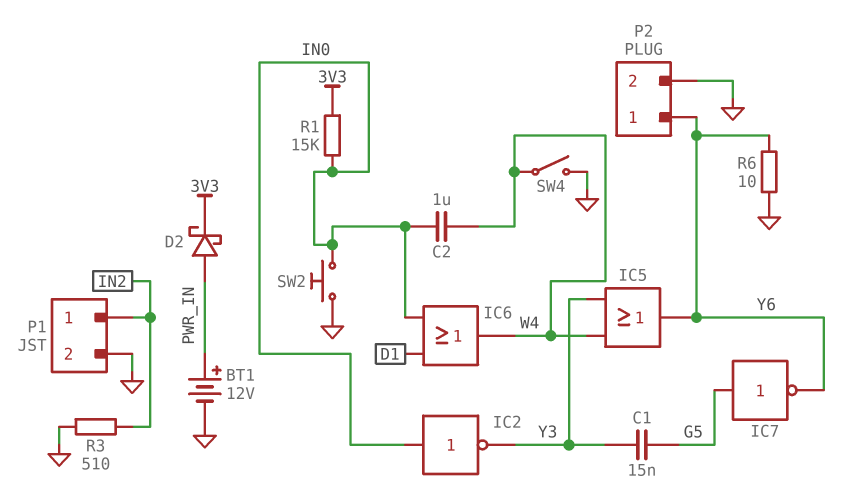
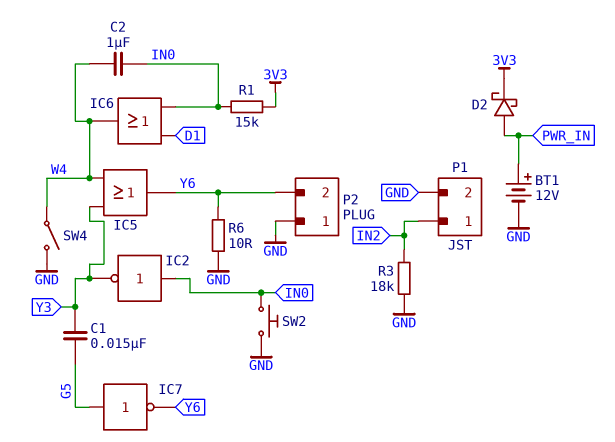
P2 pin 1: Y6 -> GND
P2 pin 2: GND -> Y6
R3: 510 (GND, IN2) -> 18k (GND, IN2)

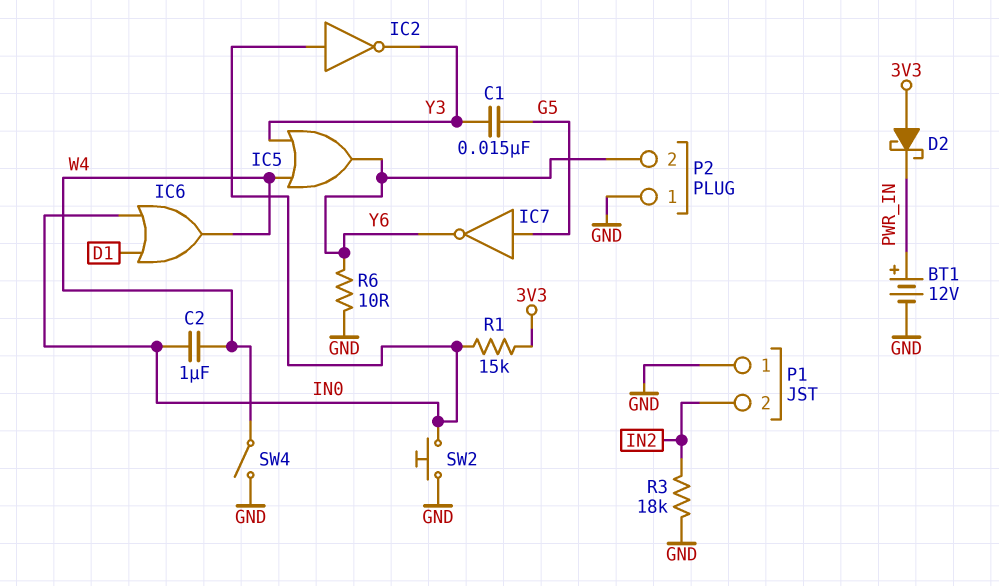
D2: schottky (A PWR_IN, K 3V3) -> schottky (A 3V3, K PWR_IN)
P1 pin 1: IN2 -> GND
P1 pin 2: GND -> IN2

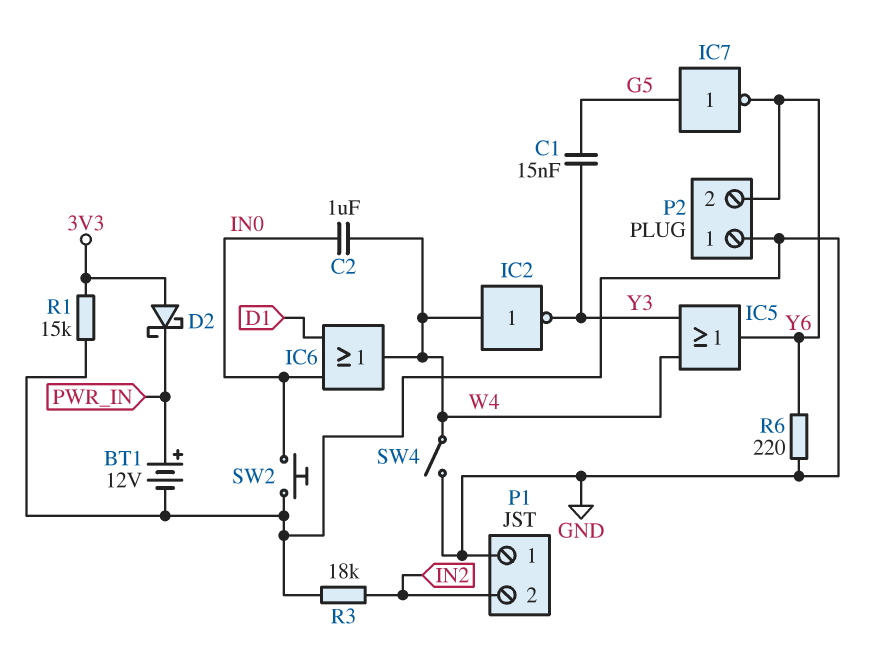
IC2: NOT (in IN0, out Y3) -> NOT (in W4, out Y3)
R1: 15k (3V3, IN0) -> 15k (3V3, GND)
R6: 10 (GND, Y6) -> 220 (GND, Y6)

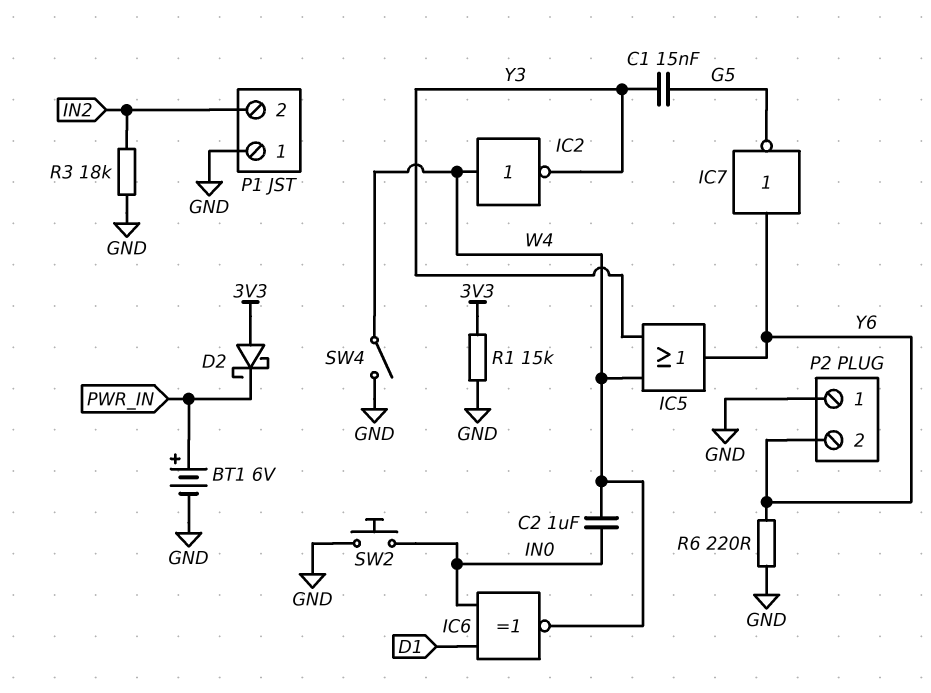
BT1: 12V (plus PWR_IN, minus GND) -> 6V (plus PWR_IN, minus GND)
IC6: OR (in D1, in IN0, out W4) -> XNOR (in D1, in IN0, out W4)
IC7: NOT (in G5, out Y6) -> NOT (in Y6, out G5)

